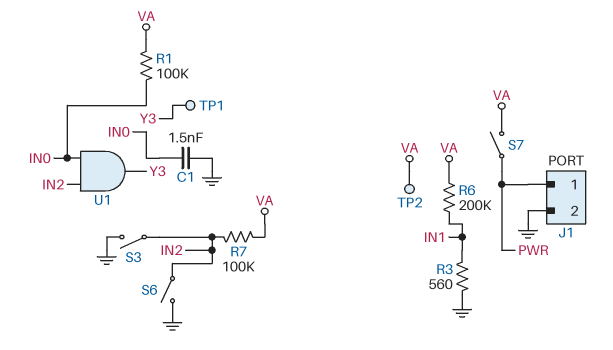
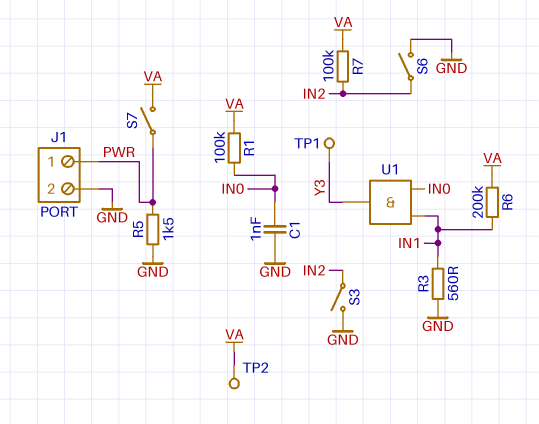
C1: 1.5nF (GND, IN0) -> 1nF (GND, IN0)
R5: none -> 1.5k (GND, PWR)
U1: AND (in IN0, in IN2, out Y3) -> AND (in IN0, in IN1, out Y3)

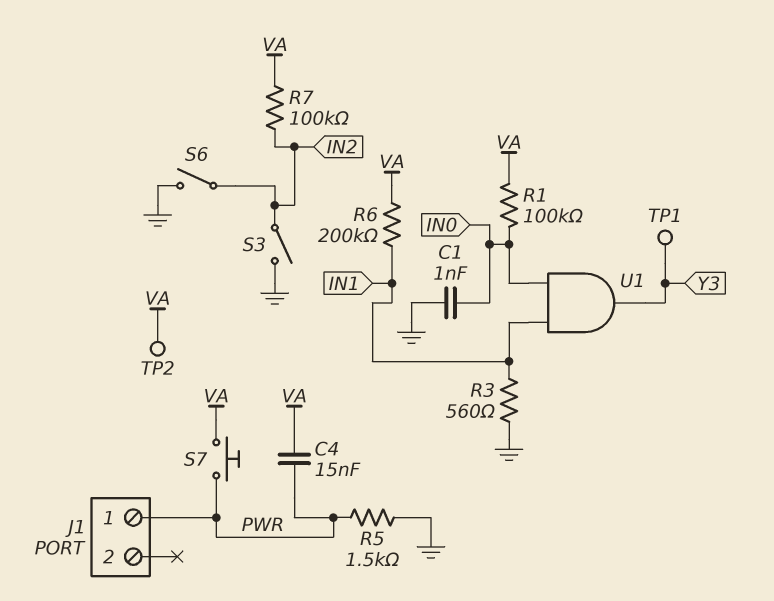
C4: none -> 15nF (PWR, VA)
J1 pin 2: GND -> none
S7: switch (PWR, VA) -> button (PWR, VA)

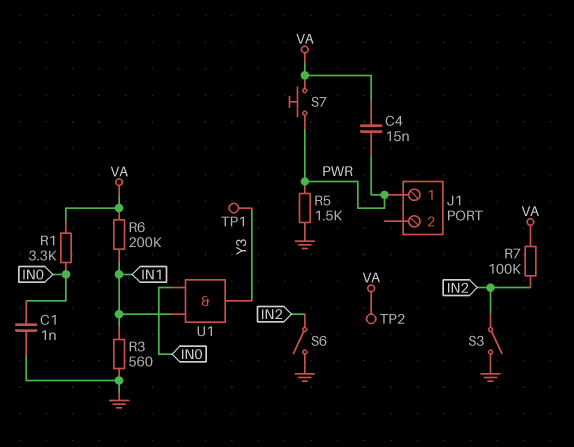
R1: 100k (IN0, VA) -> 3.3k (IN0, VA)

